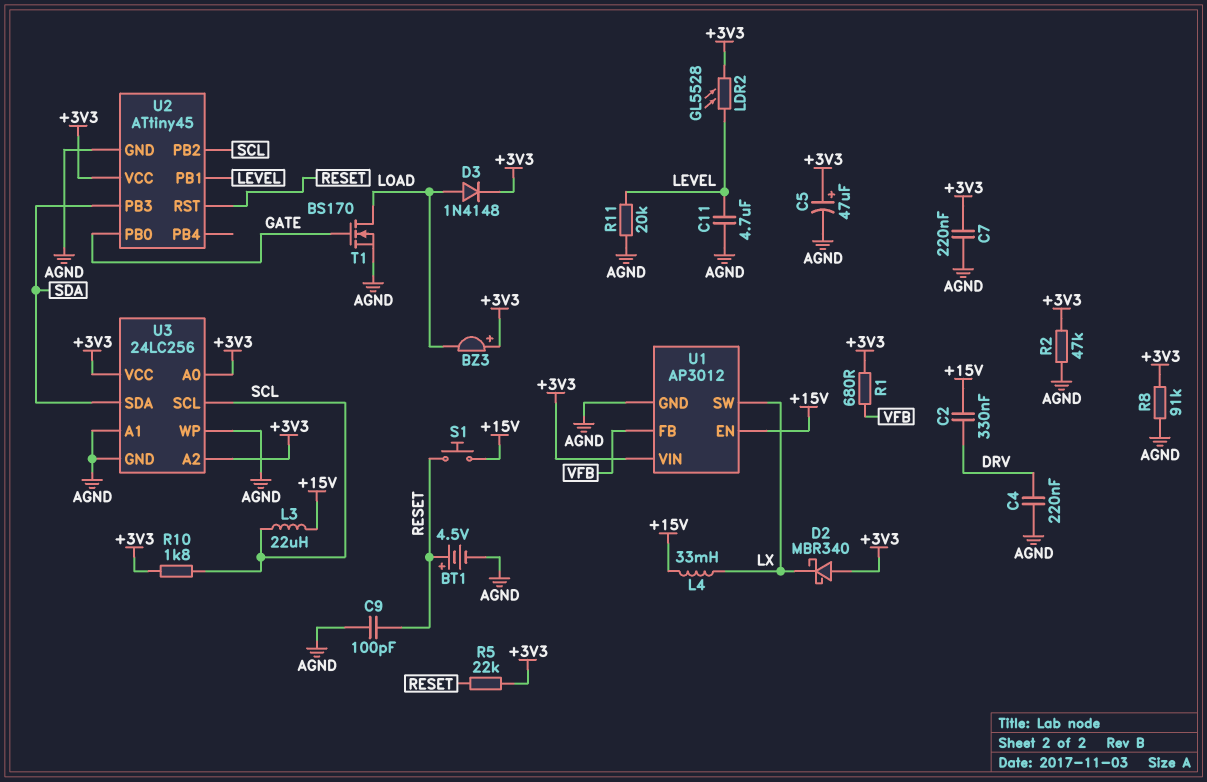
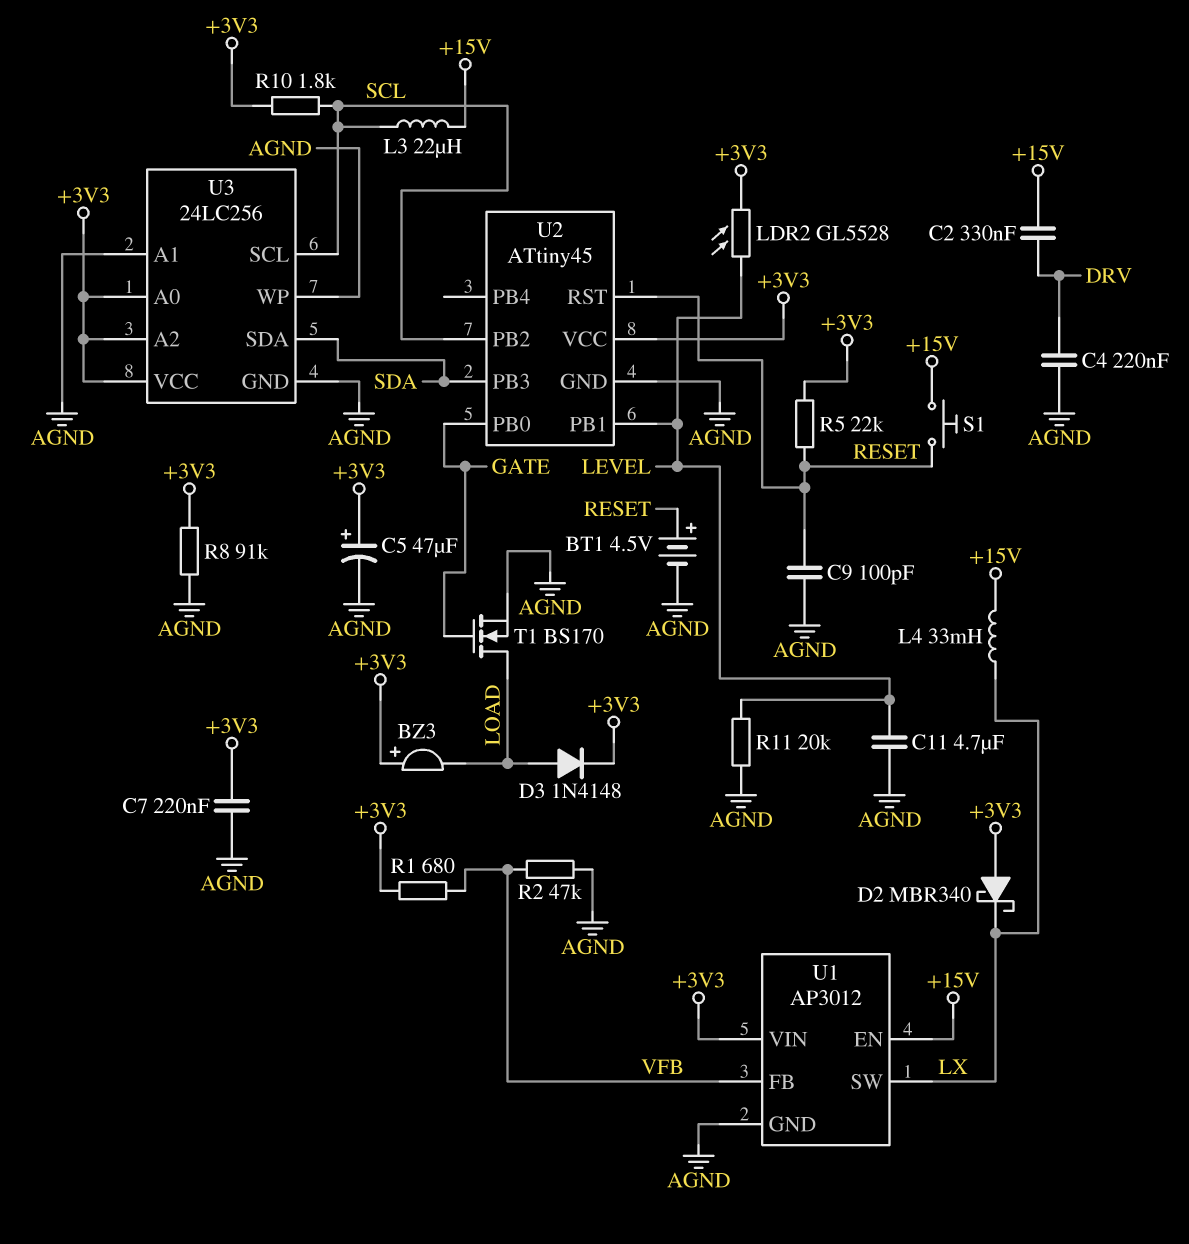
R2: 47k (+3V3, AGND) -> 47k (AGND, VFB)

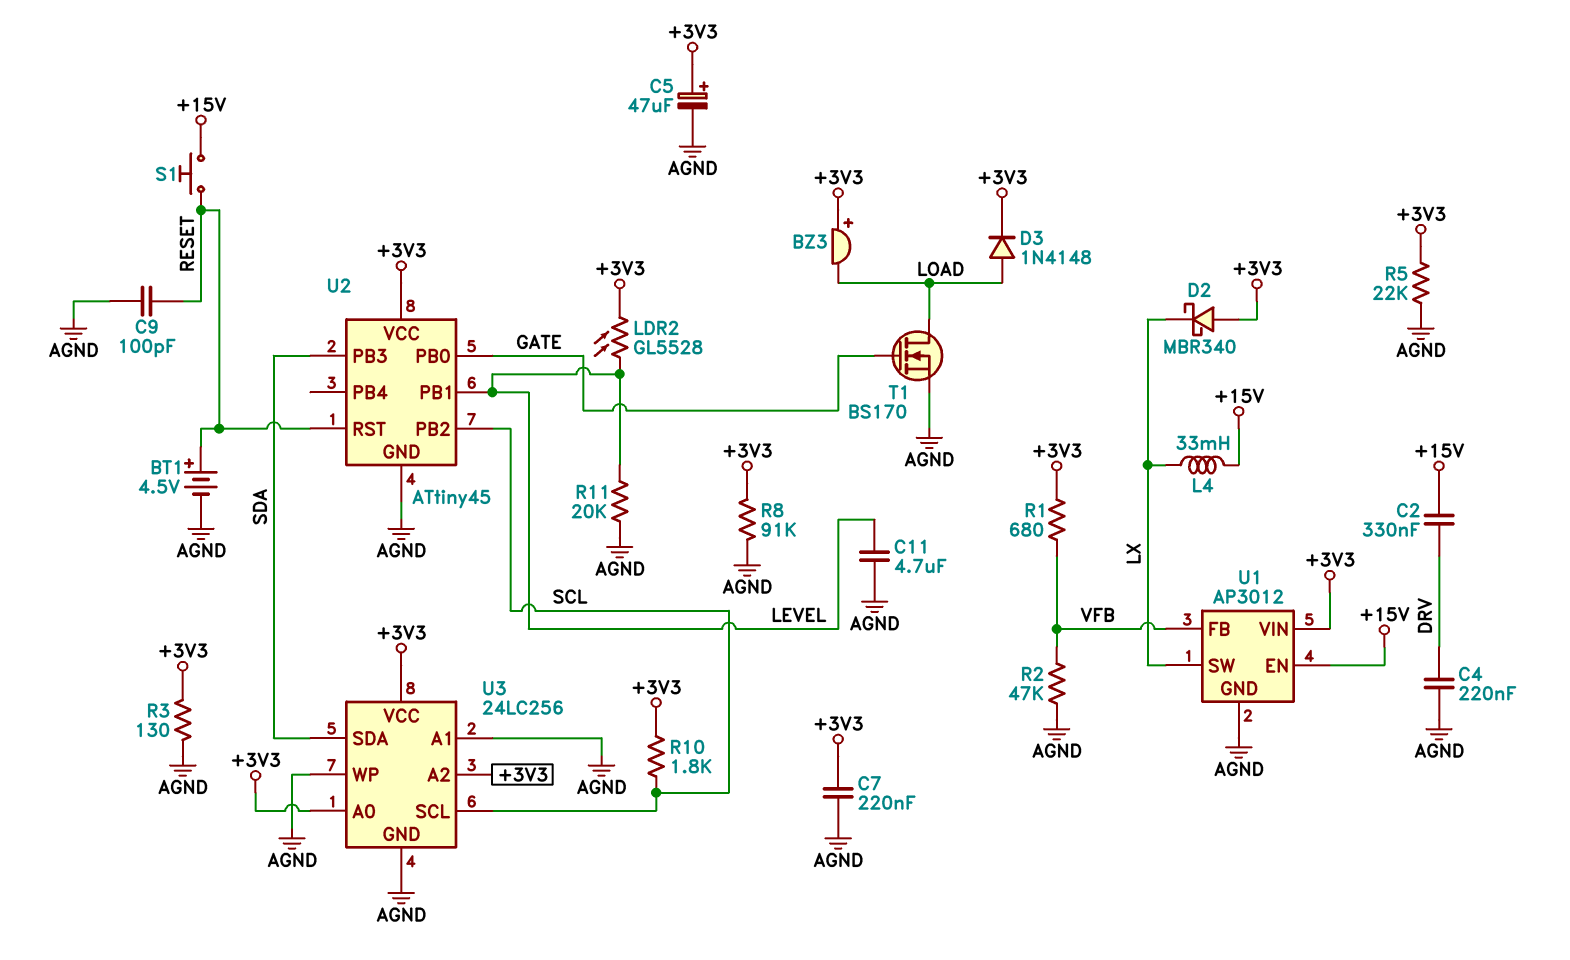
L3: 22uH (+15V, SCL) -> none
R3: none -> 130 (+3V3, AGND)
R5: 22k (+3V3, RESET) -> 22k (+3V3, AGND)

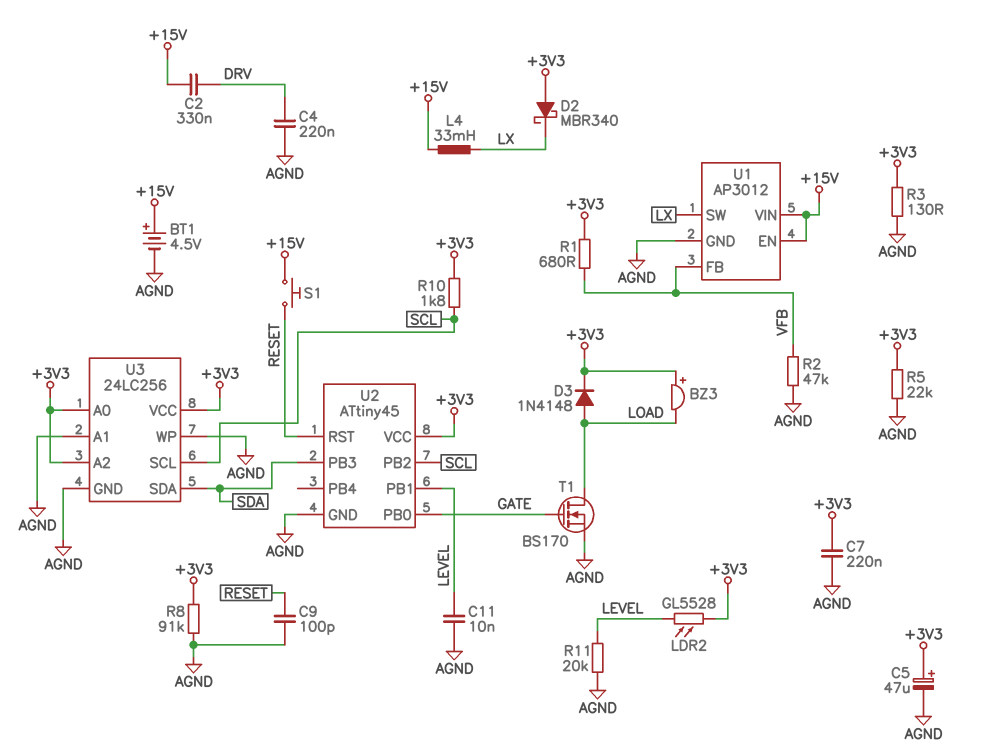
BT1: 4.5V (plus RESET, minus AGND) -> 4.5V (plus +15V, minus AGND)
C11: 4.7uF (AGND, LEVEL) -> 10nF (AGND, LEVEL)
U1 pin VIN: +3V3 -> +15V

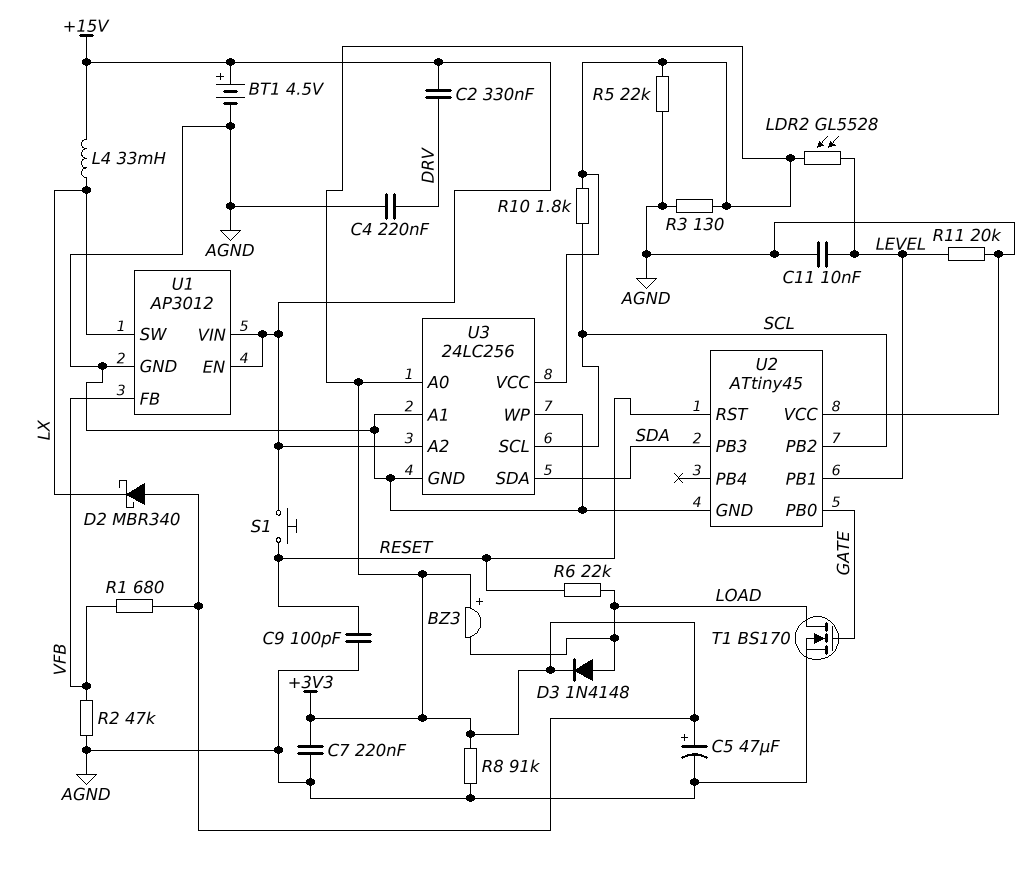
R6: none -> 22k (LOAD, RESET)
U2 pin VCC: +3V3 -> AGND
U3 pin A2: +3V3 -> +15V

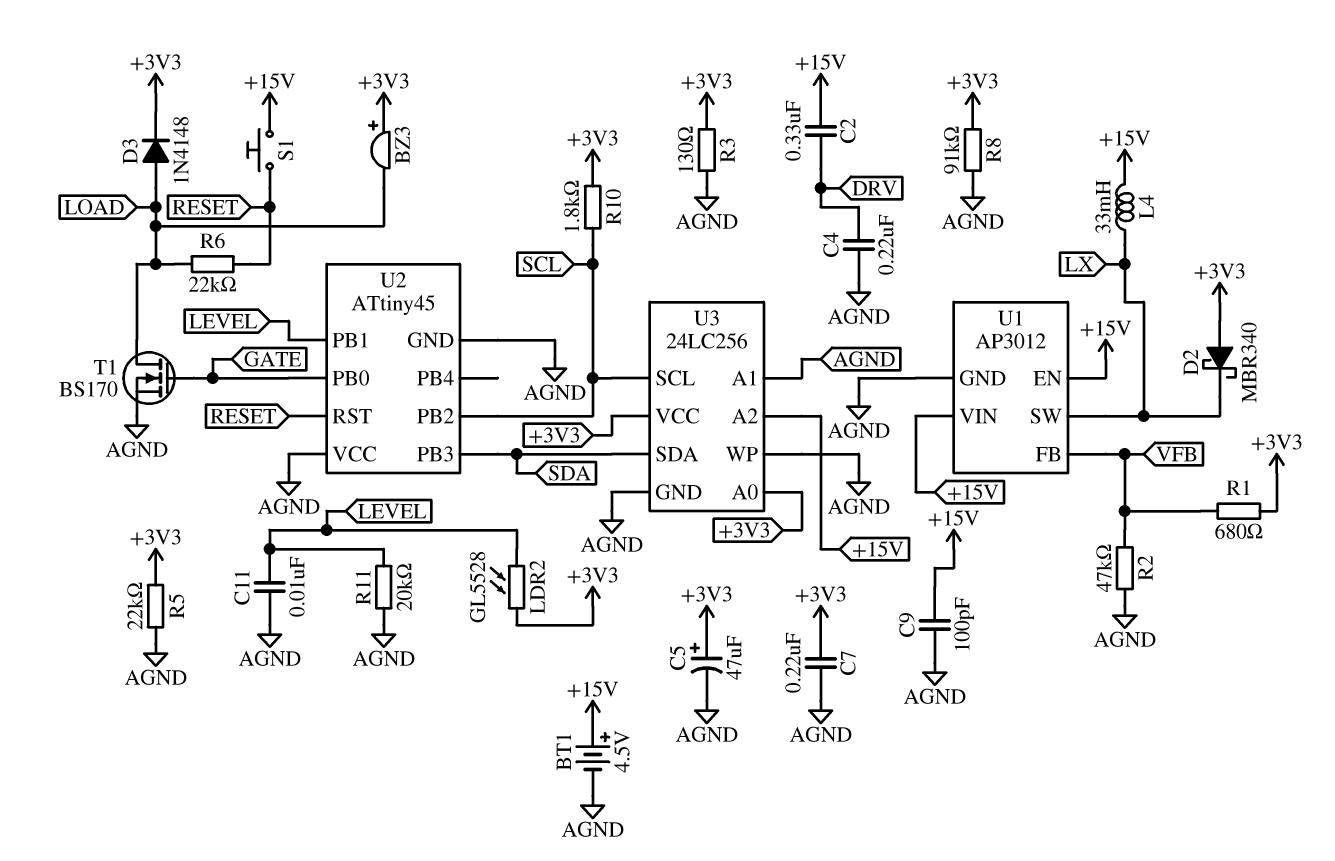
C9: 100pF (AGND, RESET) -> 100pF (+15V, AGND)

